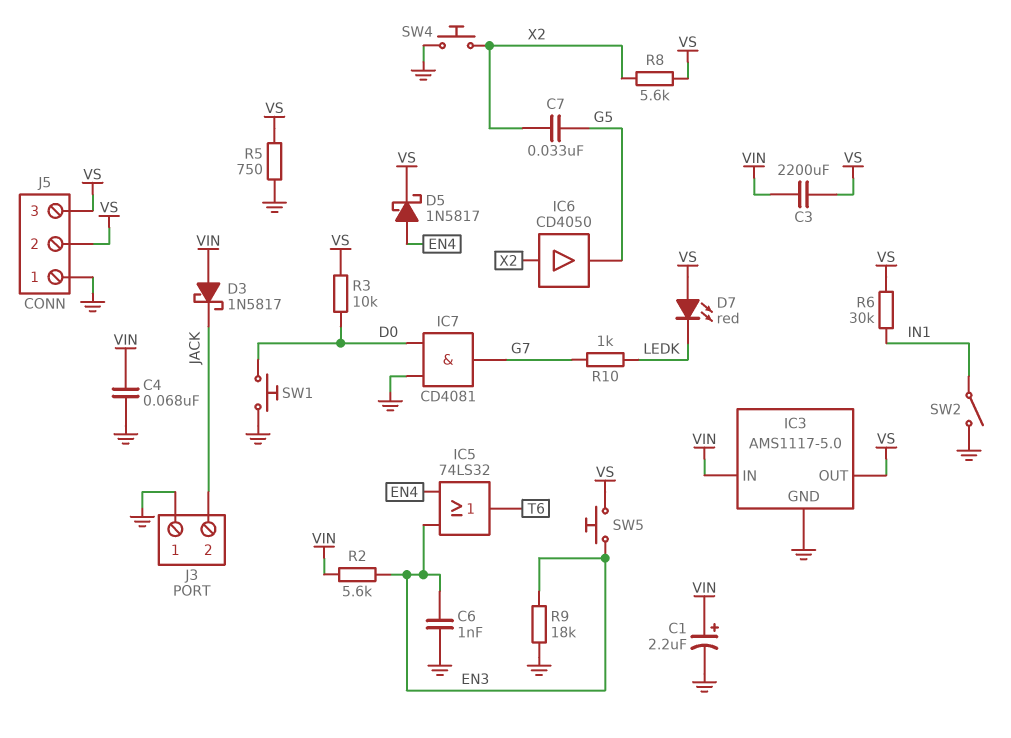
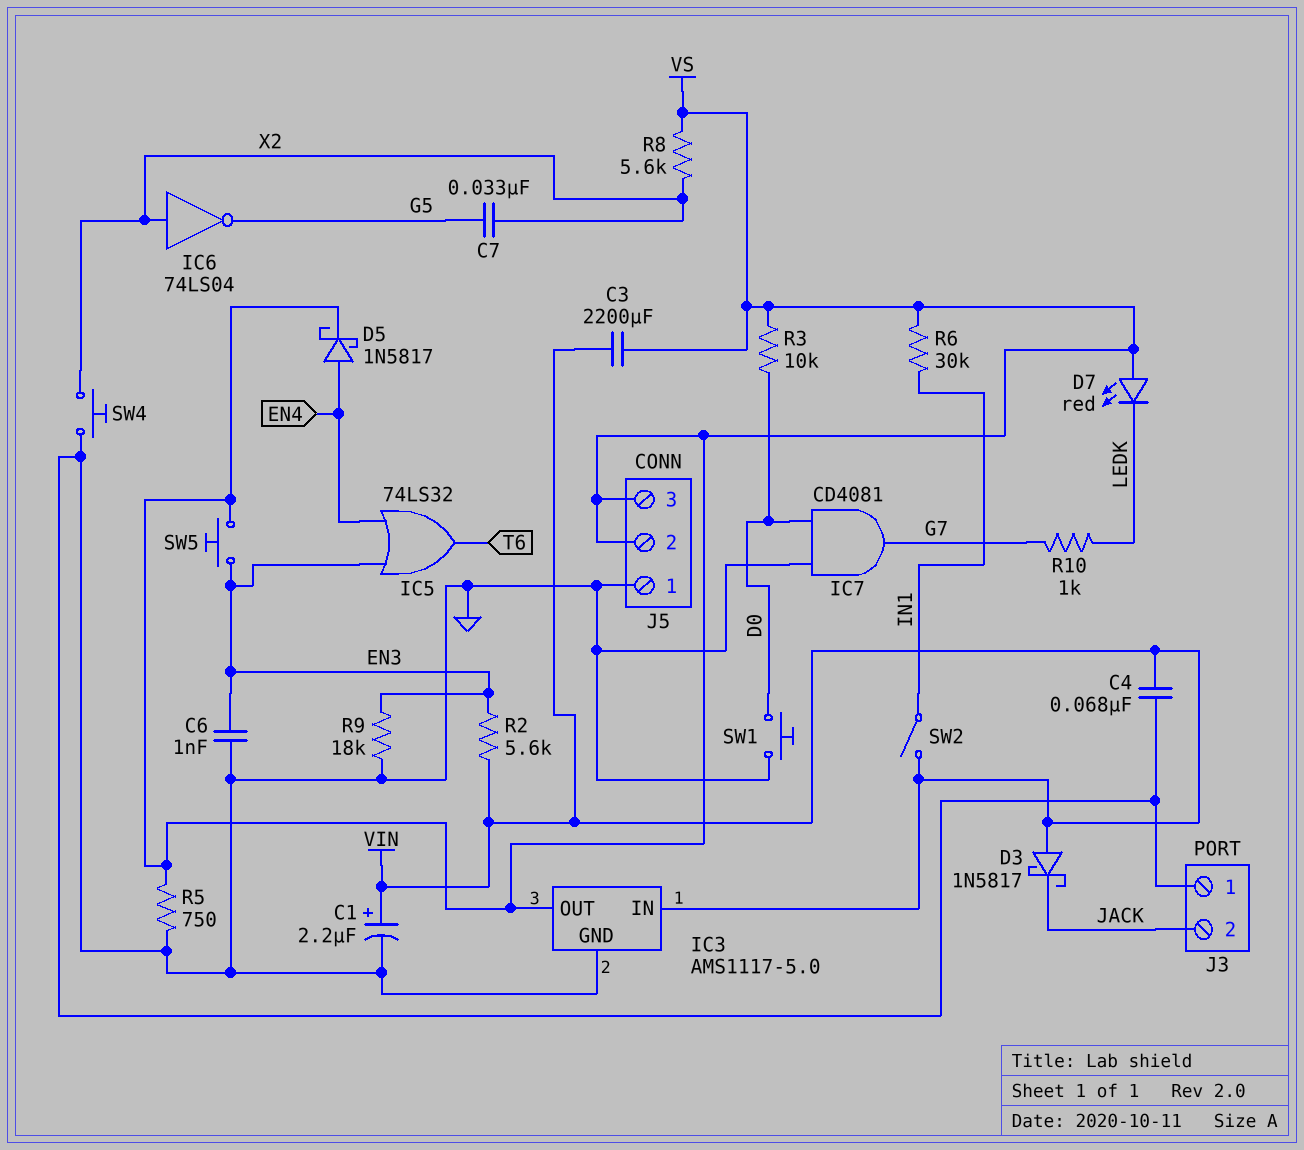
IC6: buffer CD4050 (in X2, out G5) -> NOT 74LS04 (in X2, out G5)
SW2: switch (GND, IN1) -> switch (IN1, VIN)

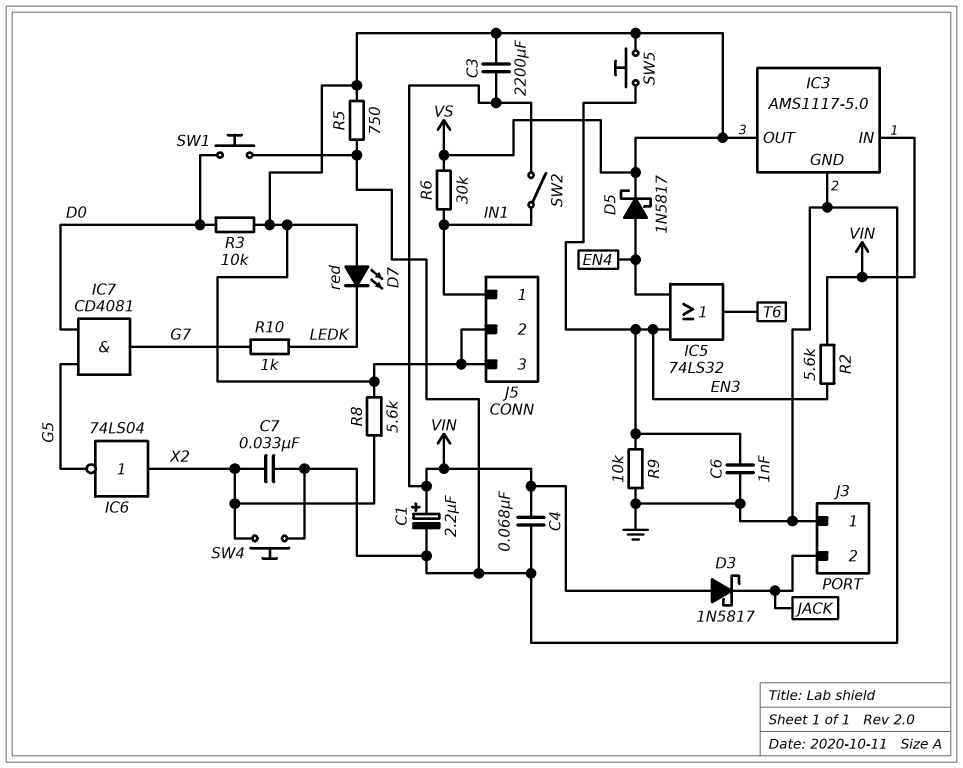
C7: 33nF (G5, X2) -> 33nF (GND, X2)
IC7: AND CD4081 (in D0, in GND, out G7) -> AND CD4081 (in D0, in G5, out G7)
J5 pin 1: GND -> IN1
R9: 18k (EN3, GND) -> 10k (EN3, GND)

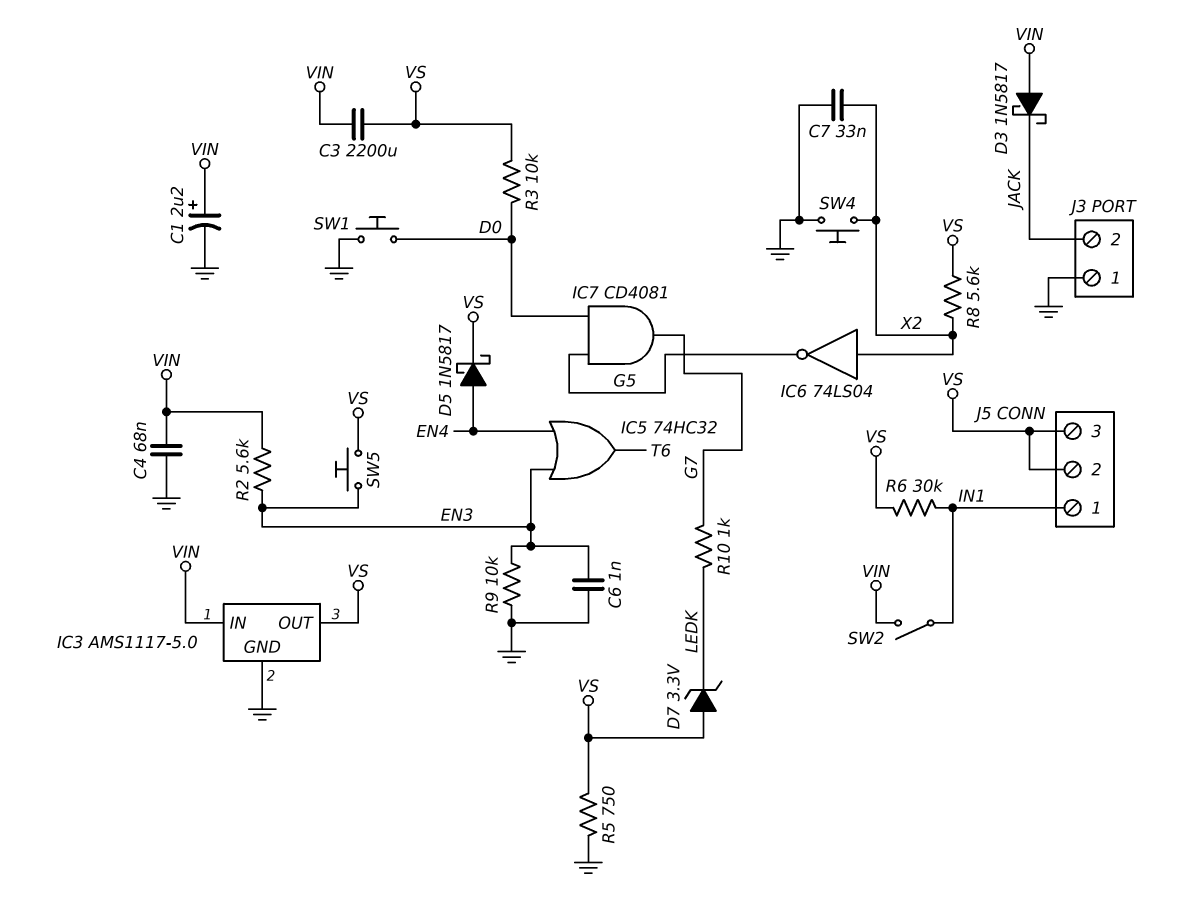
D7: LED red (A VS, K LEDK) -> zener 3.3V (A VS, K LEDK)
IC5: OR 74LS32 (in EN3, in EN4, out T6) -> OR 74HC32 (in EN3, in EN4, out T6)

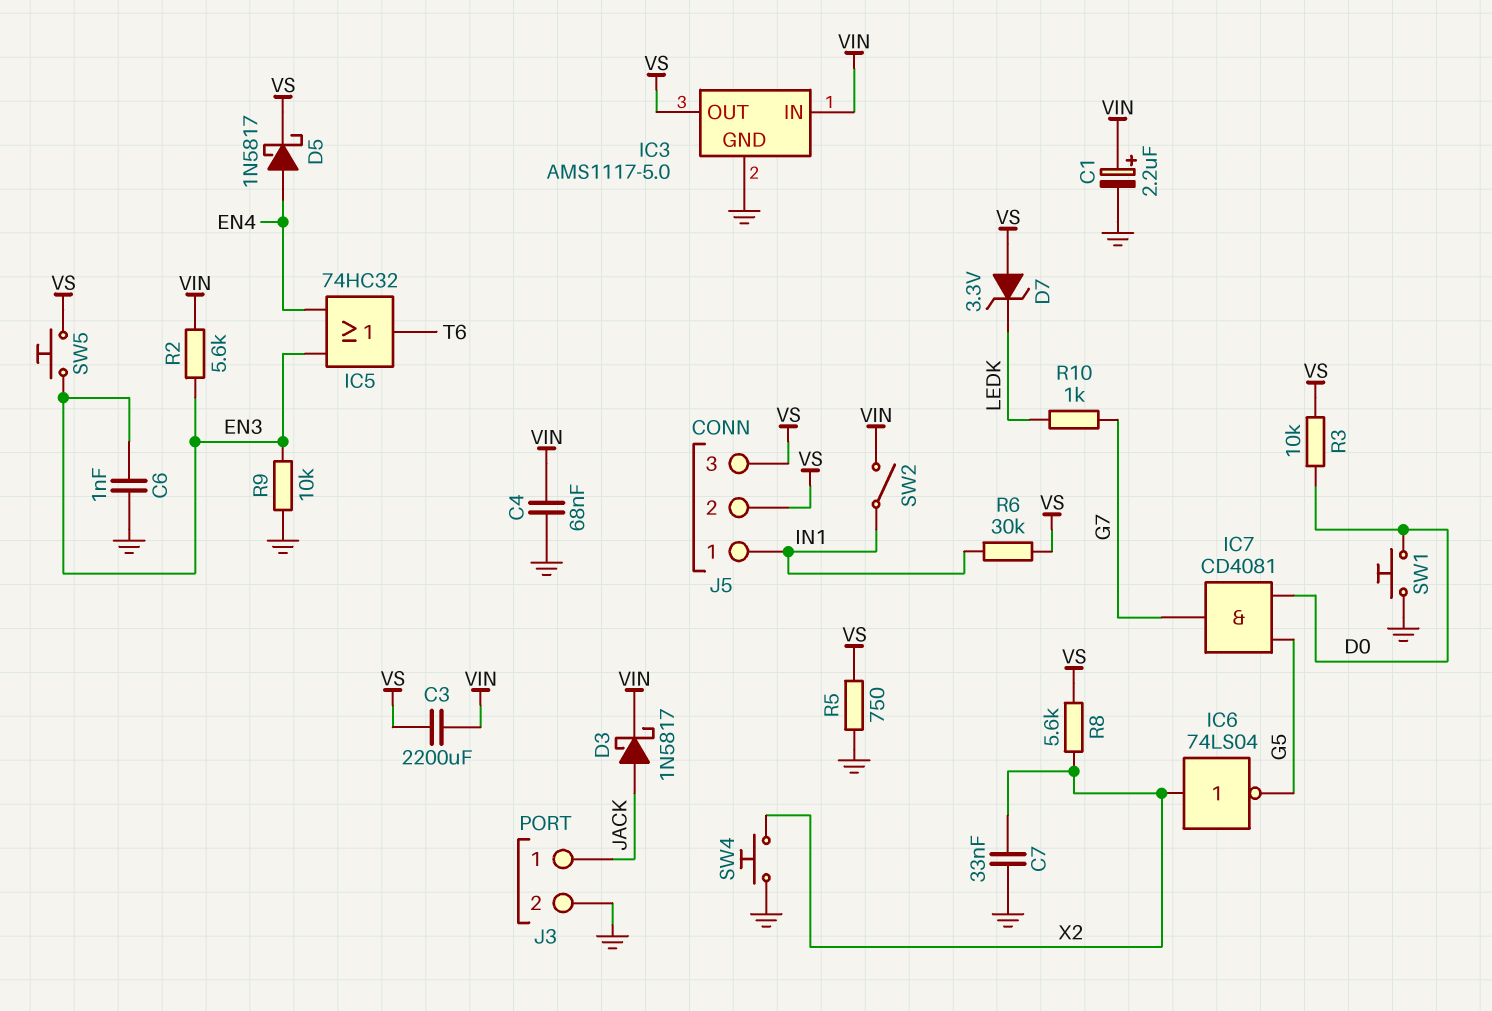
D3: schottky 1N5817 (A VIN, K JACK) -> schottky 1N5817 (A JACK, K VIN)
J3 pin 1: GND -> JACK
J3 pin 2: JACK -> GND

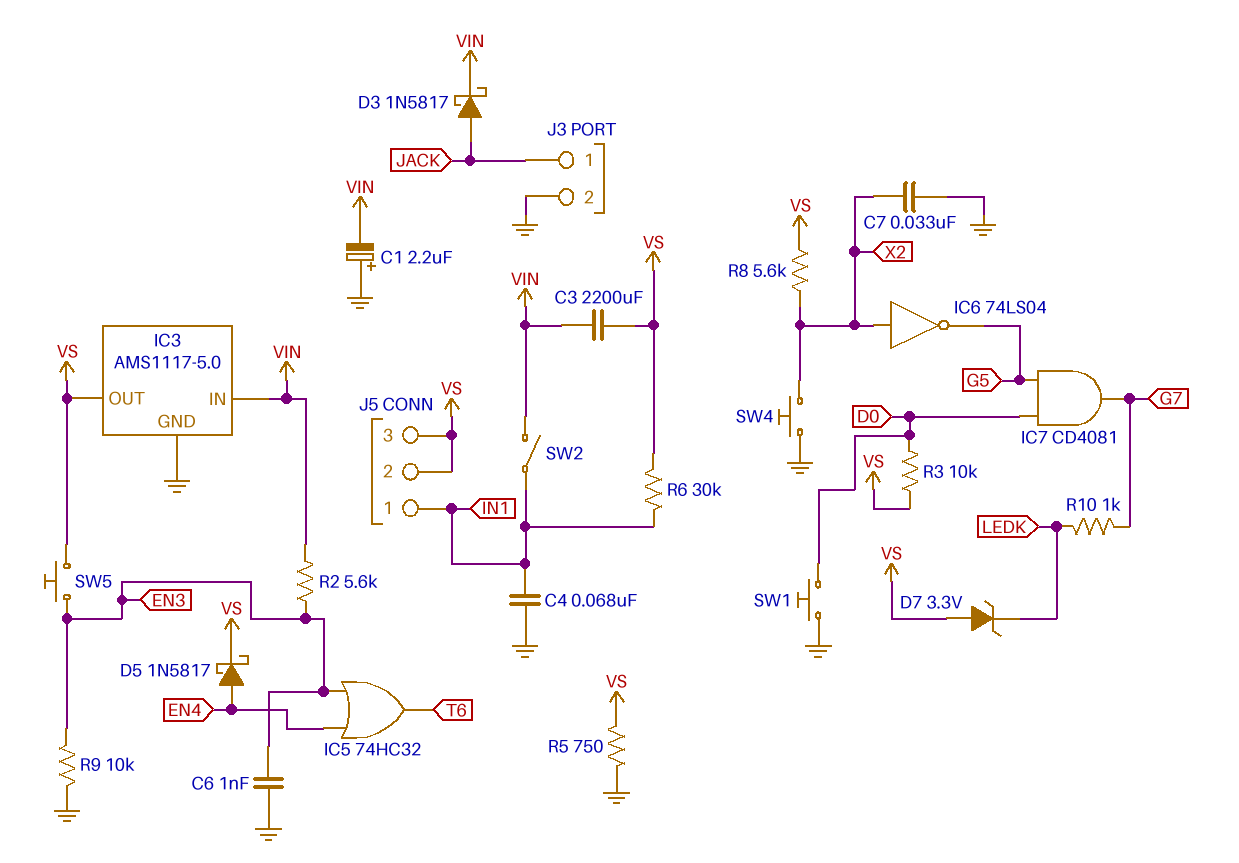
C1: 2.2uF (plus VIN, minus GND) -> 2.2uF (plus GND, minus VIN)
C4: 68nF (GND, VIN) -> 68nF (GND, IN1)

